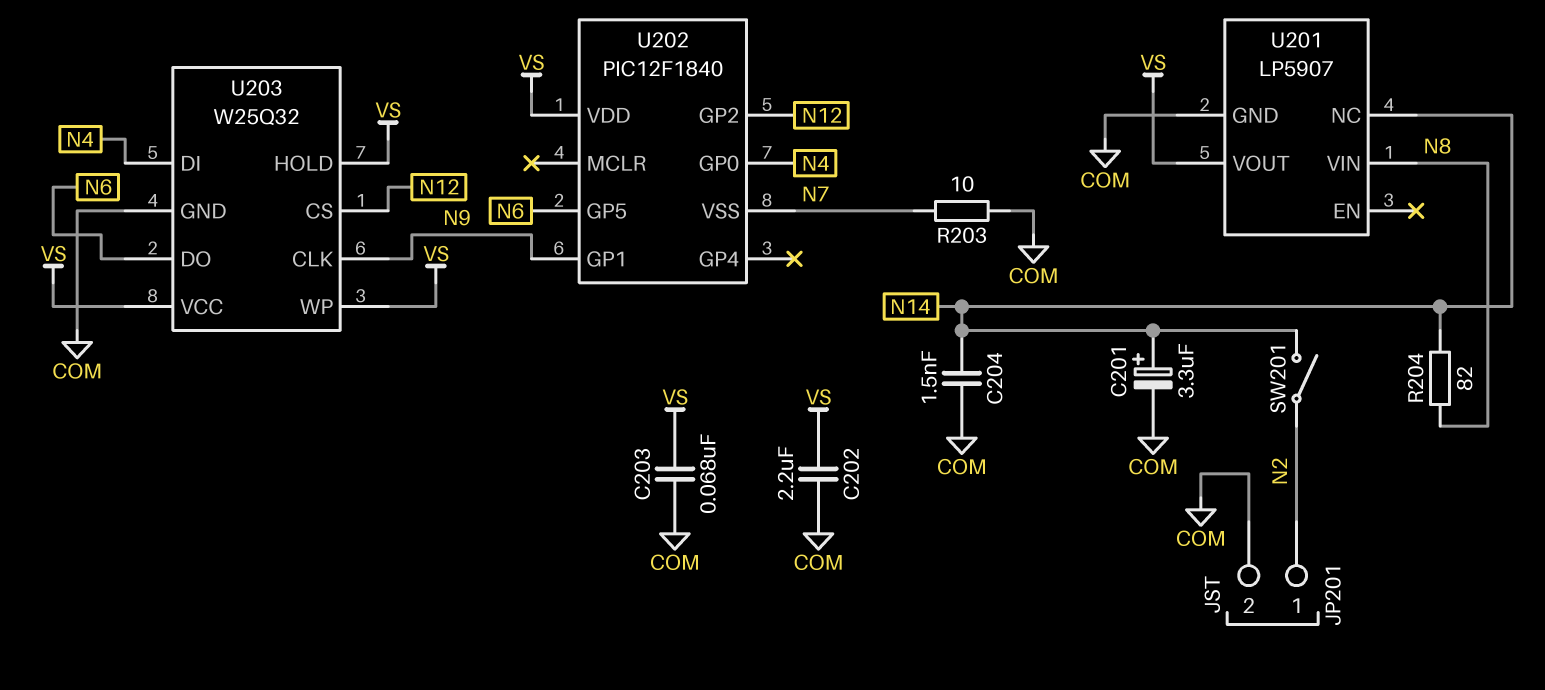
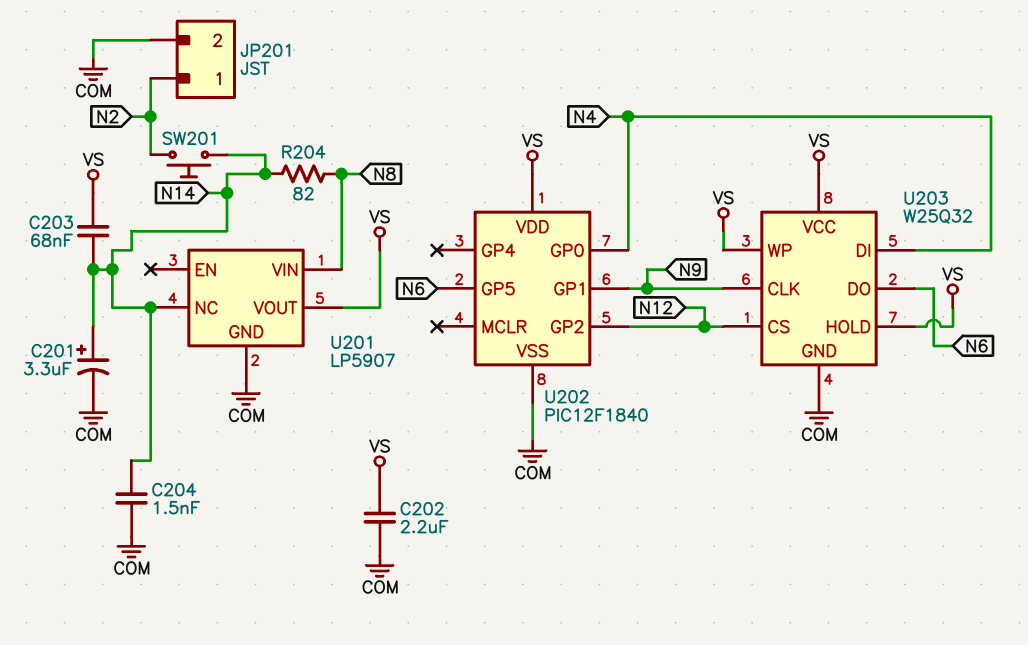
C203: 68nF (COM, VS) -> 68nF (N14, VS)
R203: 10 (COM, N7) -> none
SW201: switch (N2, N14) -> button (N2, N14)
U202 pin VSS: N7 -> COM

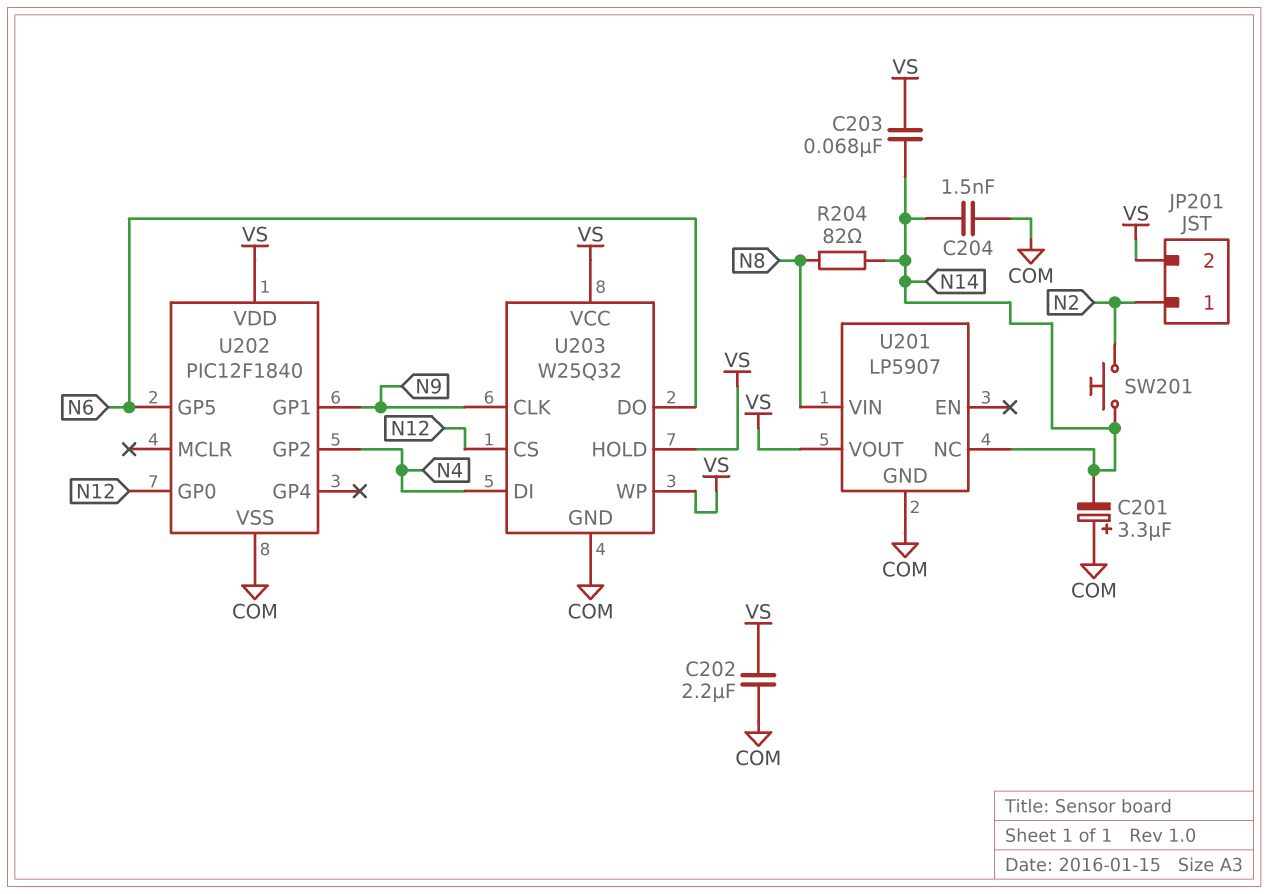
C201: 3.3uF (plus N14, minus COM) -> 3.3uF (plus COM, minus N14)
JP201 pin 2: COM -> VS
U202 pin GP0: N4 -> N12
U202 pin GP2: N12 -> N4

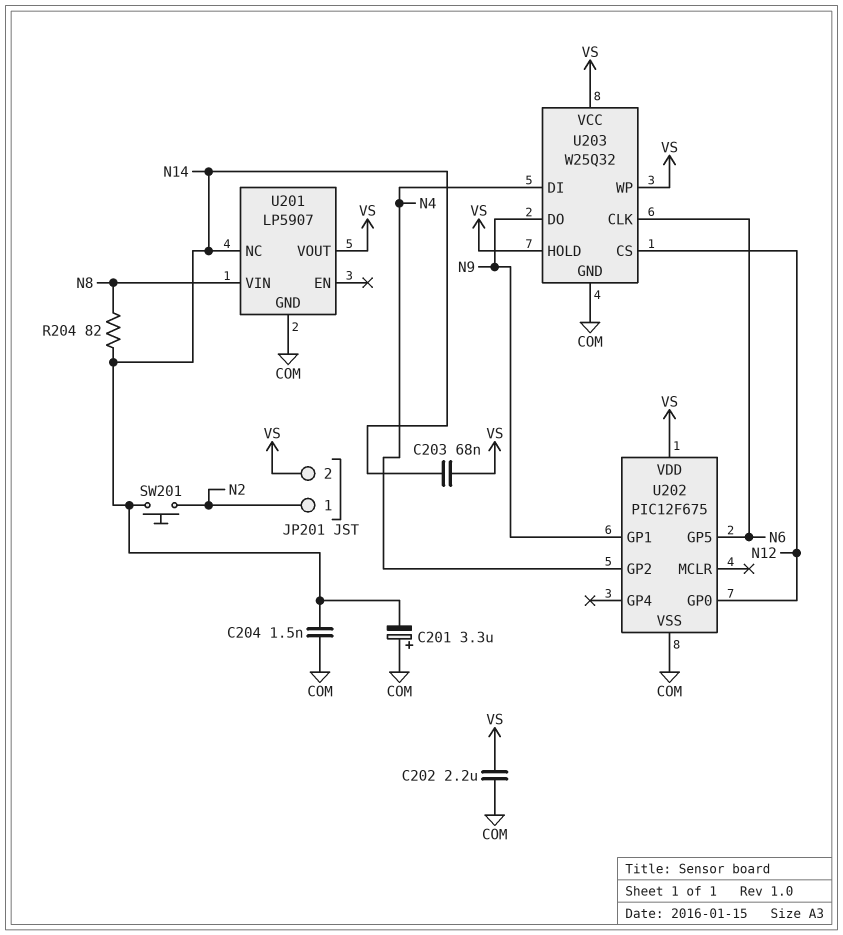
U202: PIC12F1840 -> PIC12F675
U203 pin CLK: N9 -> N6
U203 pin DO: N6 -> N9

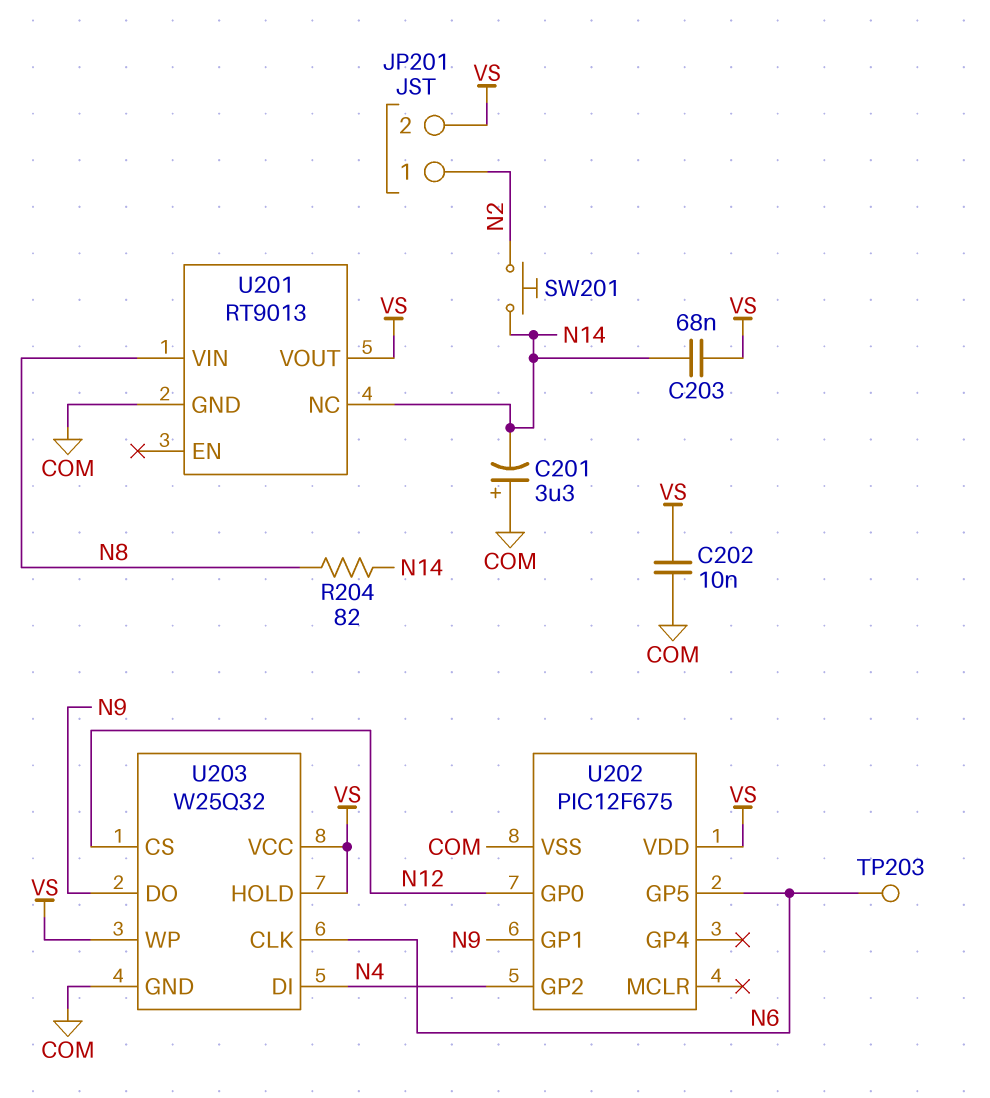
C202: 2.2uF (COM, VS) -> 10nF (COM, VS)
C204: 1.5nF (COM, N14) -> none
TP203: none -> test point (N6)
U201: LP5907 -> RT9013

